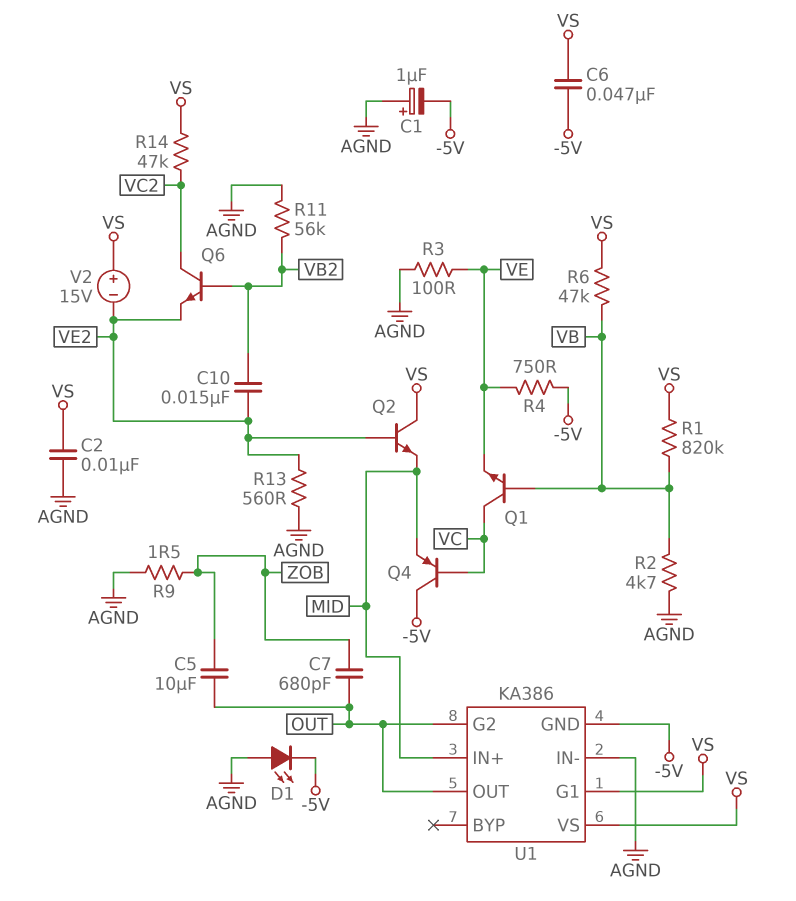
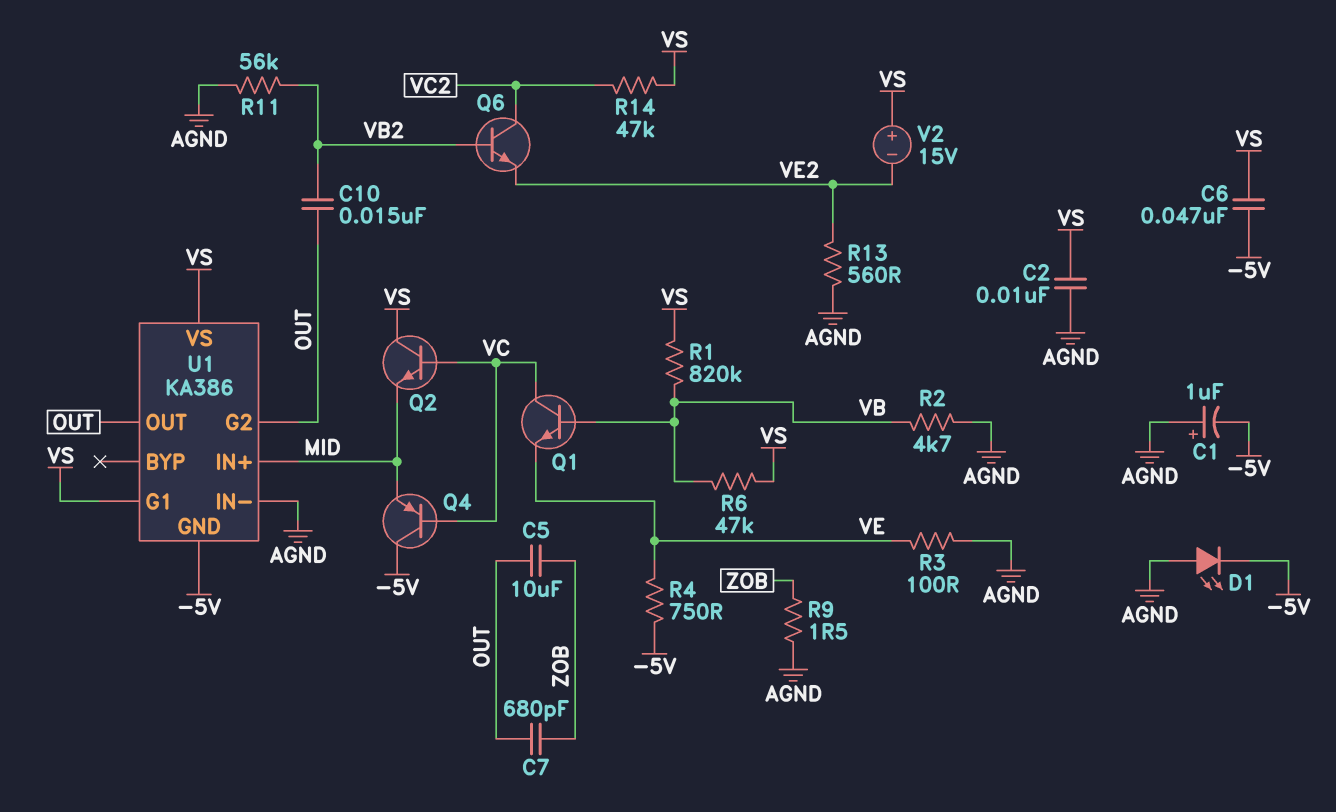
C10: 15nF (VB2, VE2) -> 15nF (OUT, VB2)
Q2: NPN (B VE2, C VS, E MID) -> NPN (B VC, C VS, E MID)

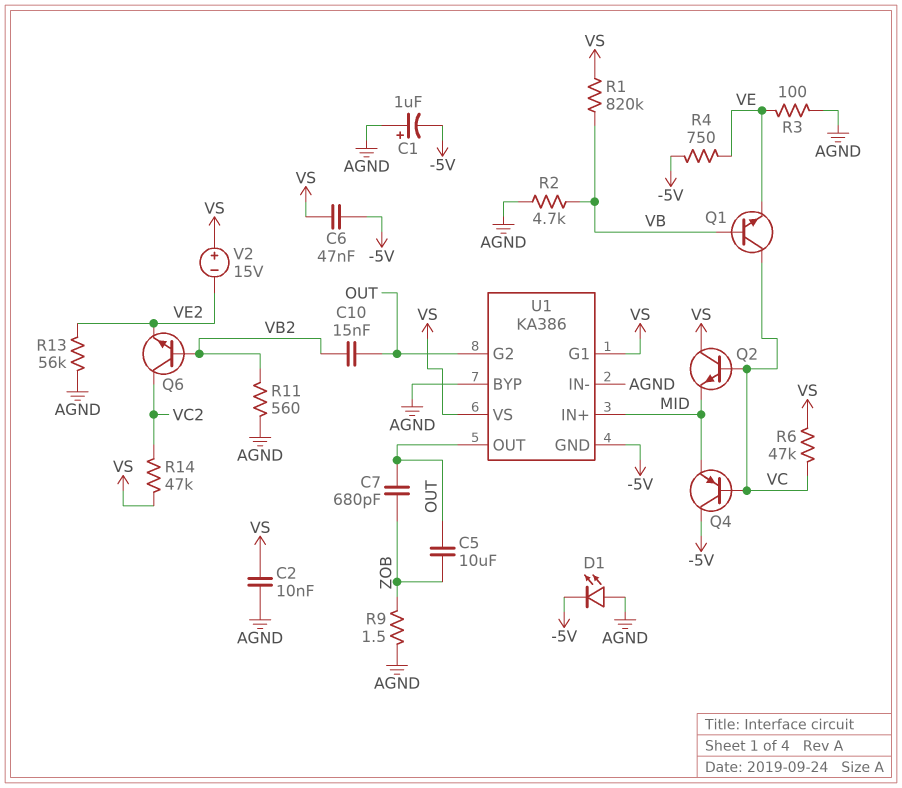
R6: 47k (VB, VS) -> 47k (VC, VS)
R11: 56k (AGND, VB2) -> 560 (AGND, VB2)
R13: 560 (AGND, VE2) -> 56k (AGND, VE2)
U1 pin BYP: none -> AGND

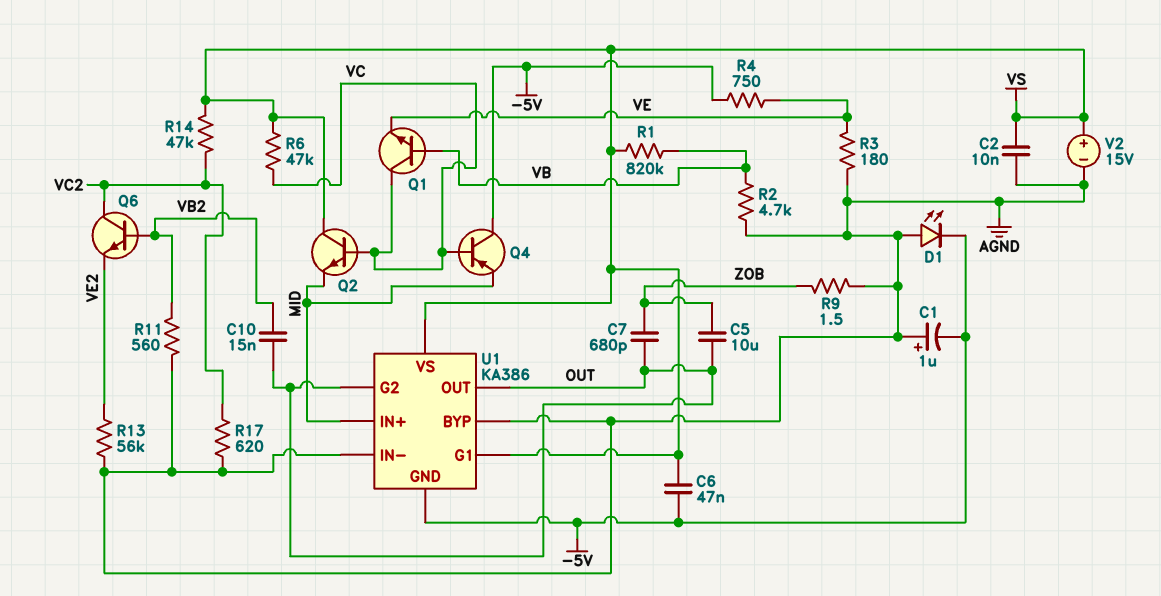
R3: 100 (AGND, VE) -> 180 (AGND, VE)
R17: none -> 620 (AGND, VC2)
V2: 15V (plus VS, minus VE2) -> 15V (plus VS, minus AGND)

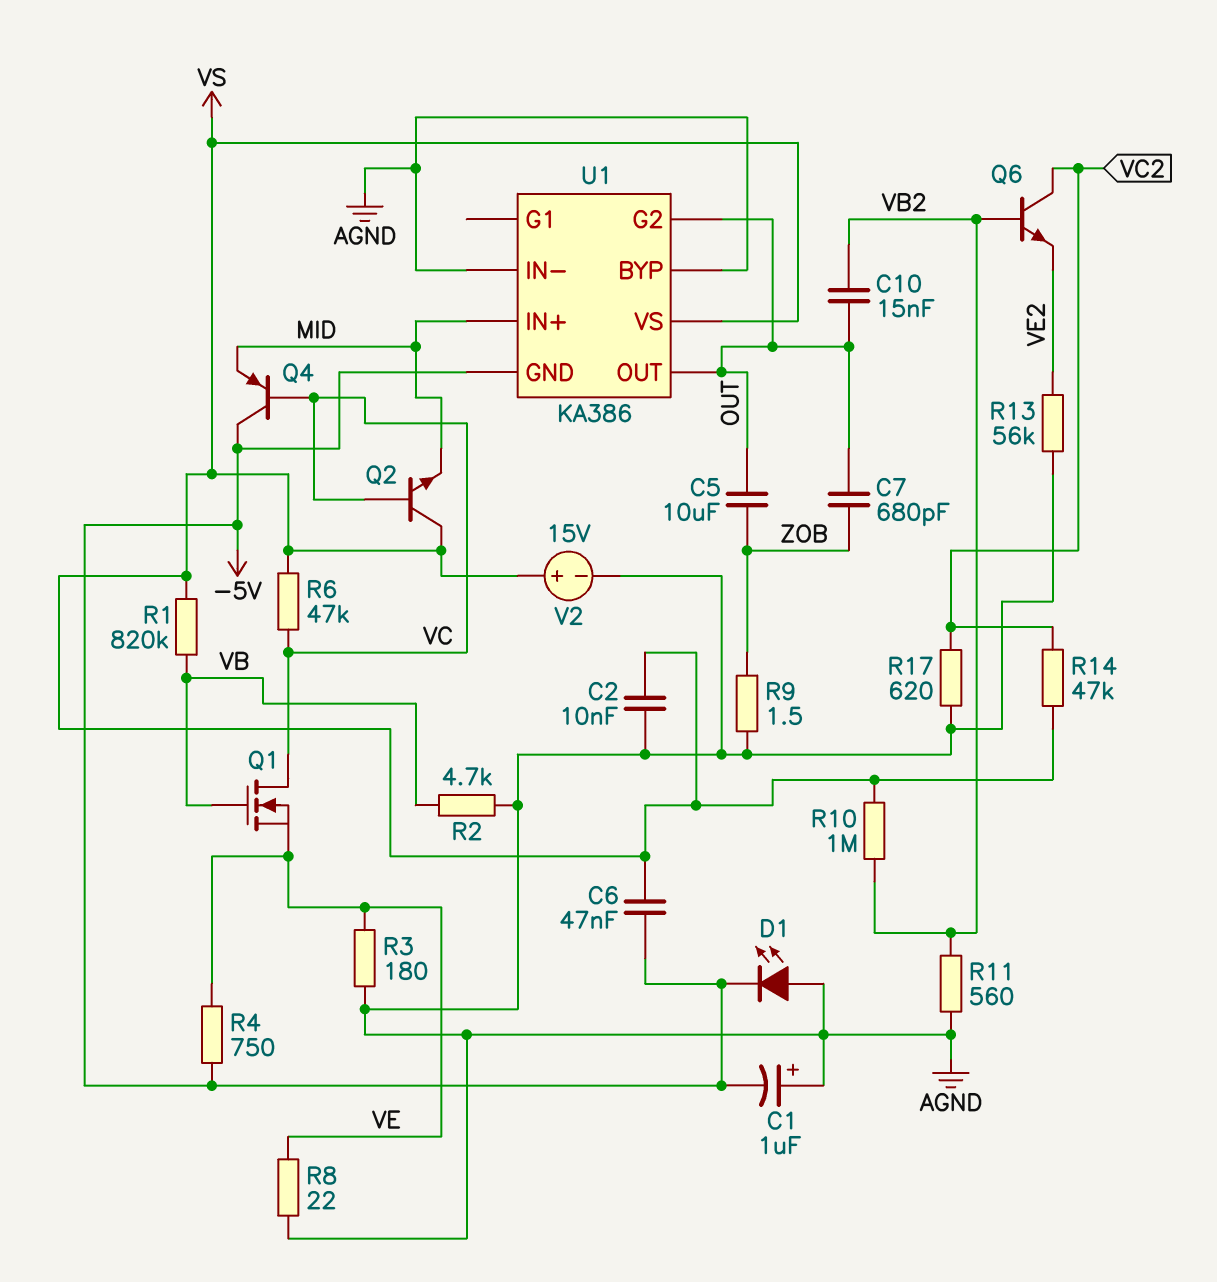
Q1: NPN (B VB, C VC, E VE) -> NMOS (G VB, D VC, S VE)
R8: none -> 22 (AGND, VE)
R10: none -> 1M (VB2, VS)
U1 pin G1: VS -> none

